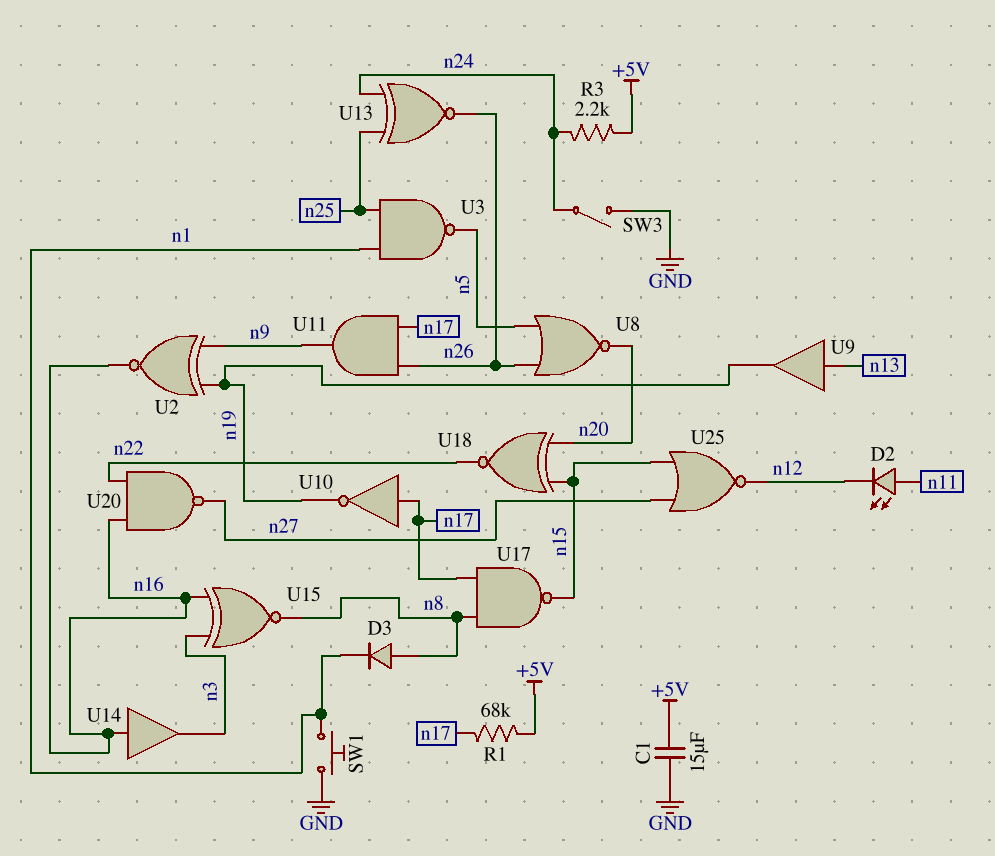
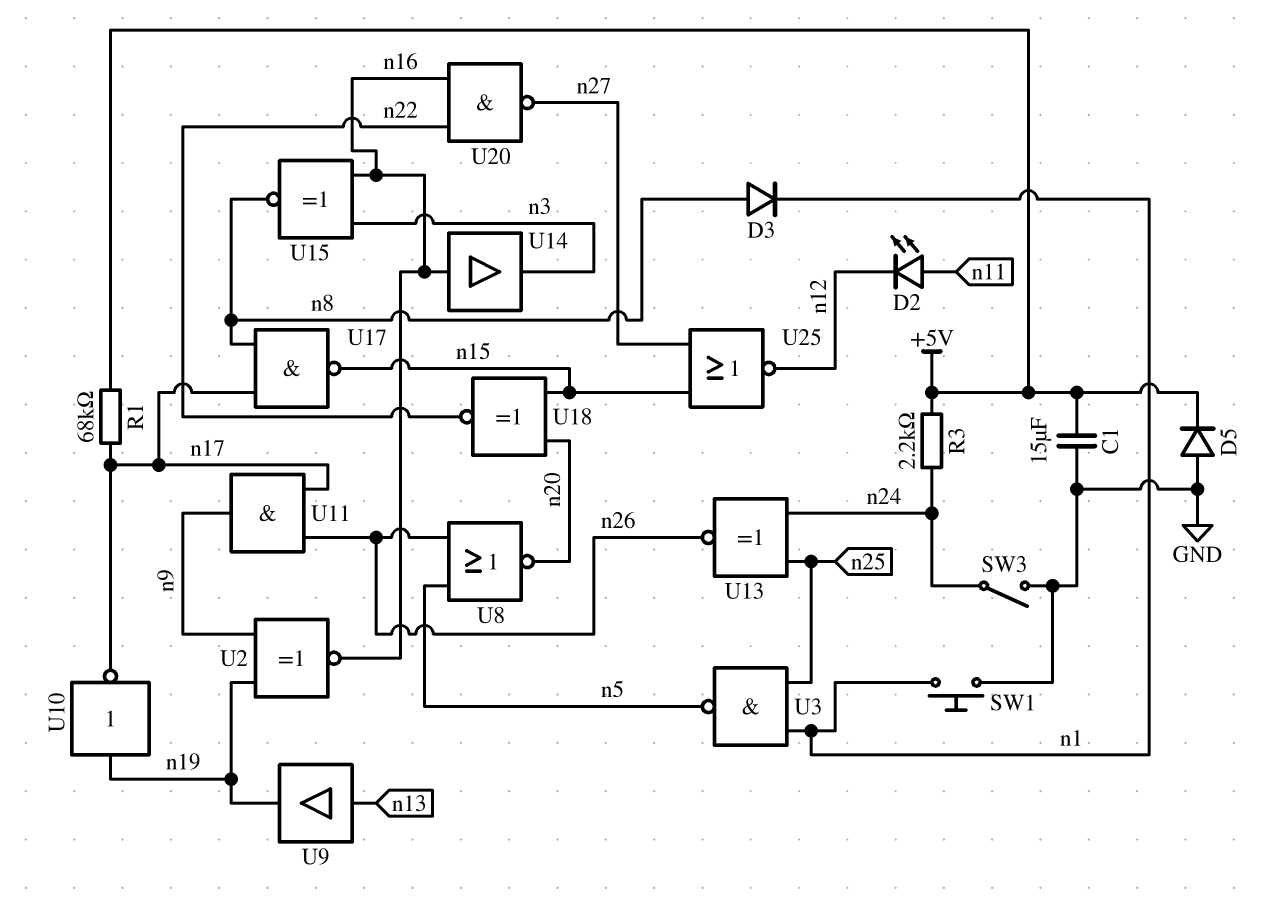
D5: none -> diode (A GND, K +5V)
U10: NOT (in n17, out n19) -> NOT (in n19, out n17)

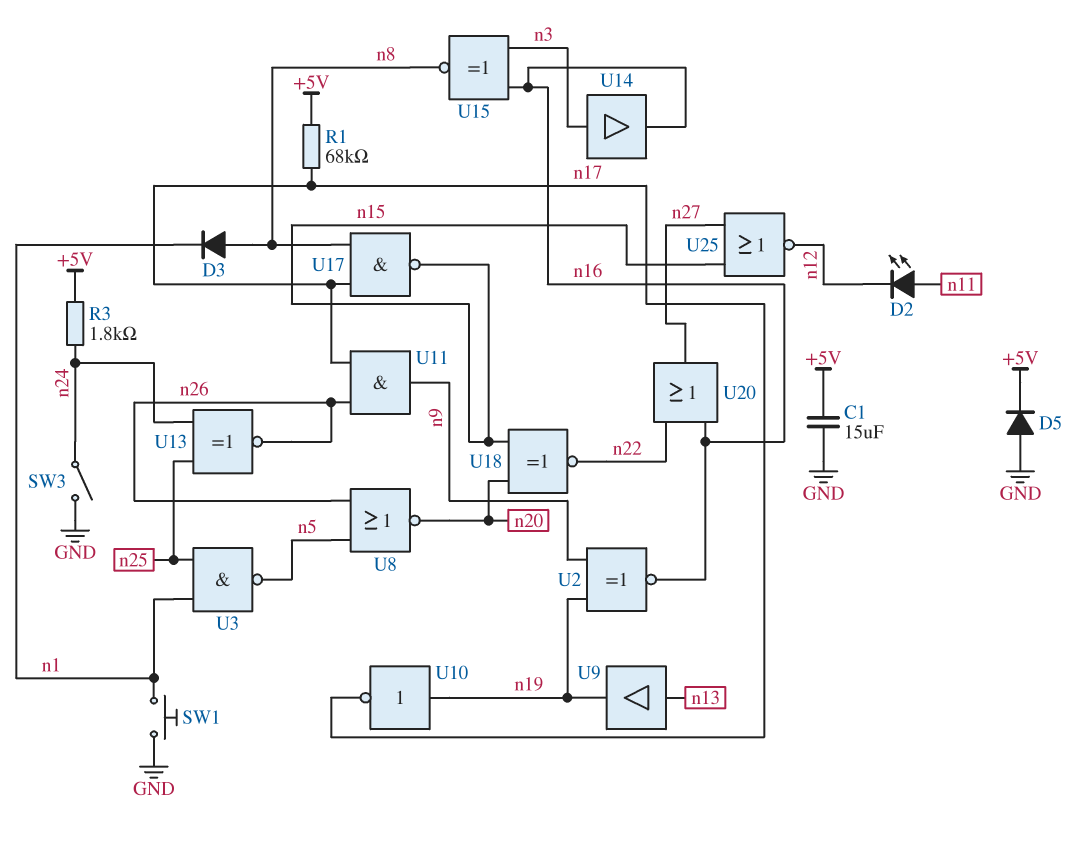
R3: 2.2k (+5V, n24) -> 1.8k (+5V, n24)
U14: buffer (in n16, out n3) -> buffer (in n3, out n16)
U20: NAND (in n16, in n22, out n27) -> OR (in n16, in n22, out n27)

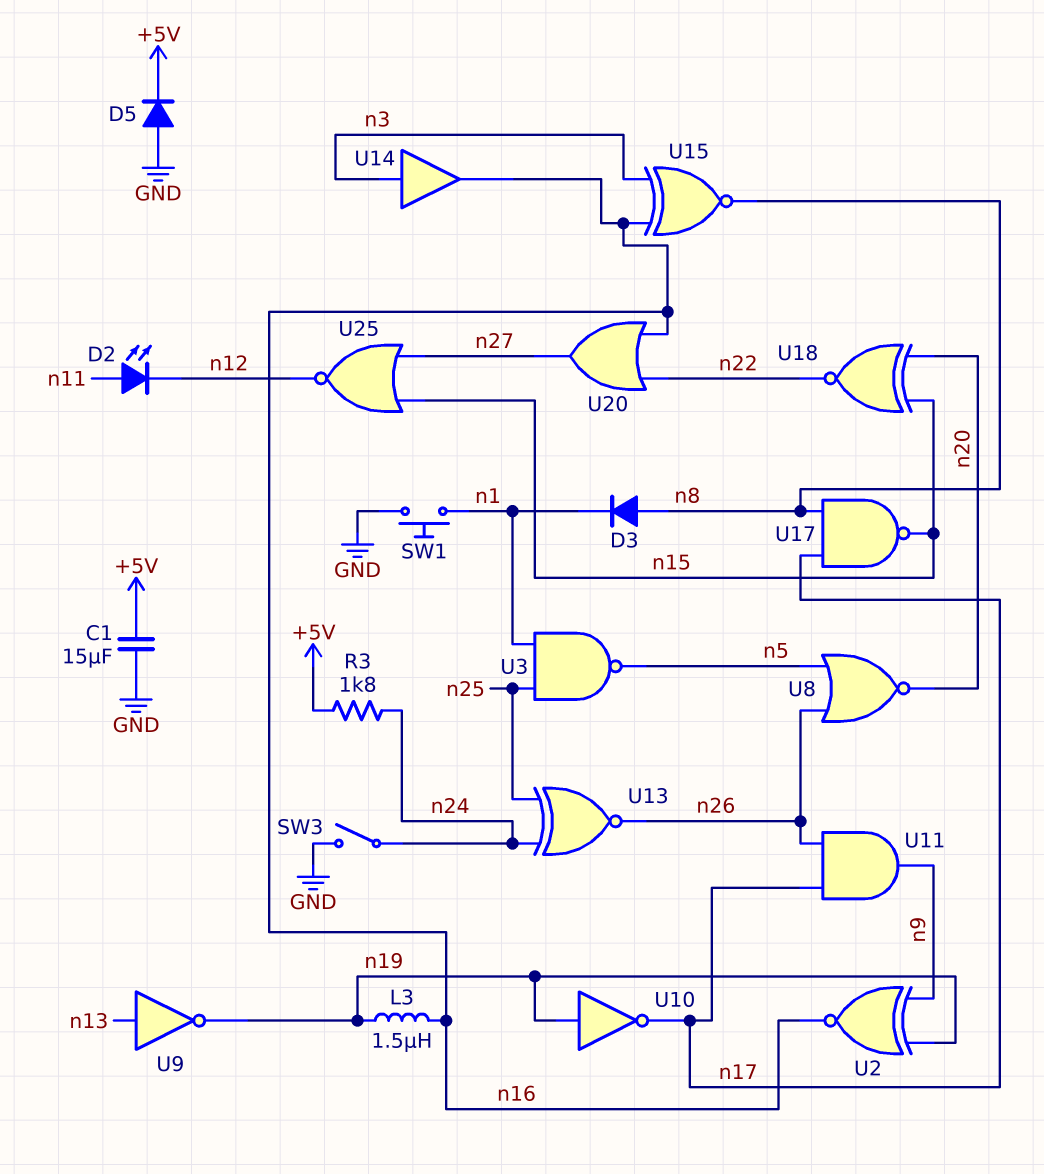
L3: none -> 1.5uH (n16, n19)
R1: 68k (+5V, n17) -> none
U9: buffer (in n13, out n19) -> NOT (in n13, out n19)

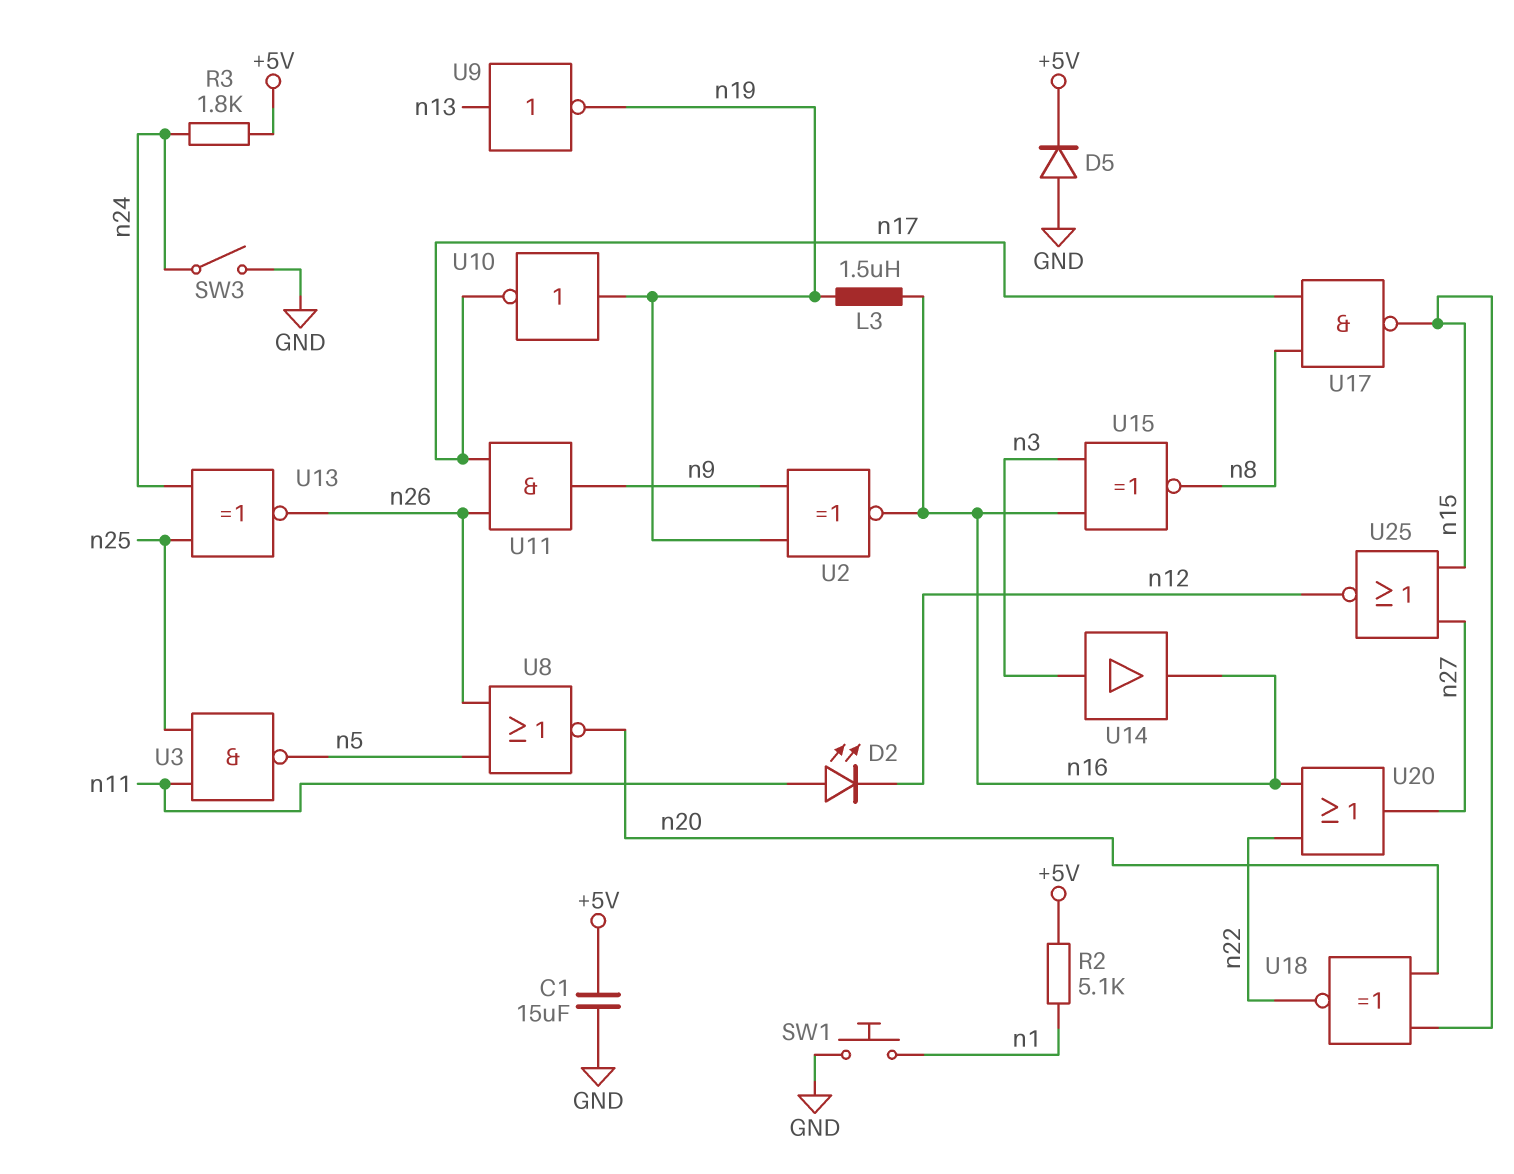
D3: diode (A n8, K n1) -> none
R2: none -> 5.1k (+5V, n1)
U3: NAND (in n1, in n25, out n5) -> NAND (in n11, in n25, out n5)

